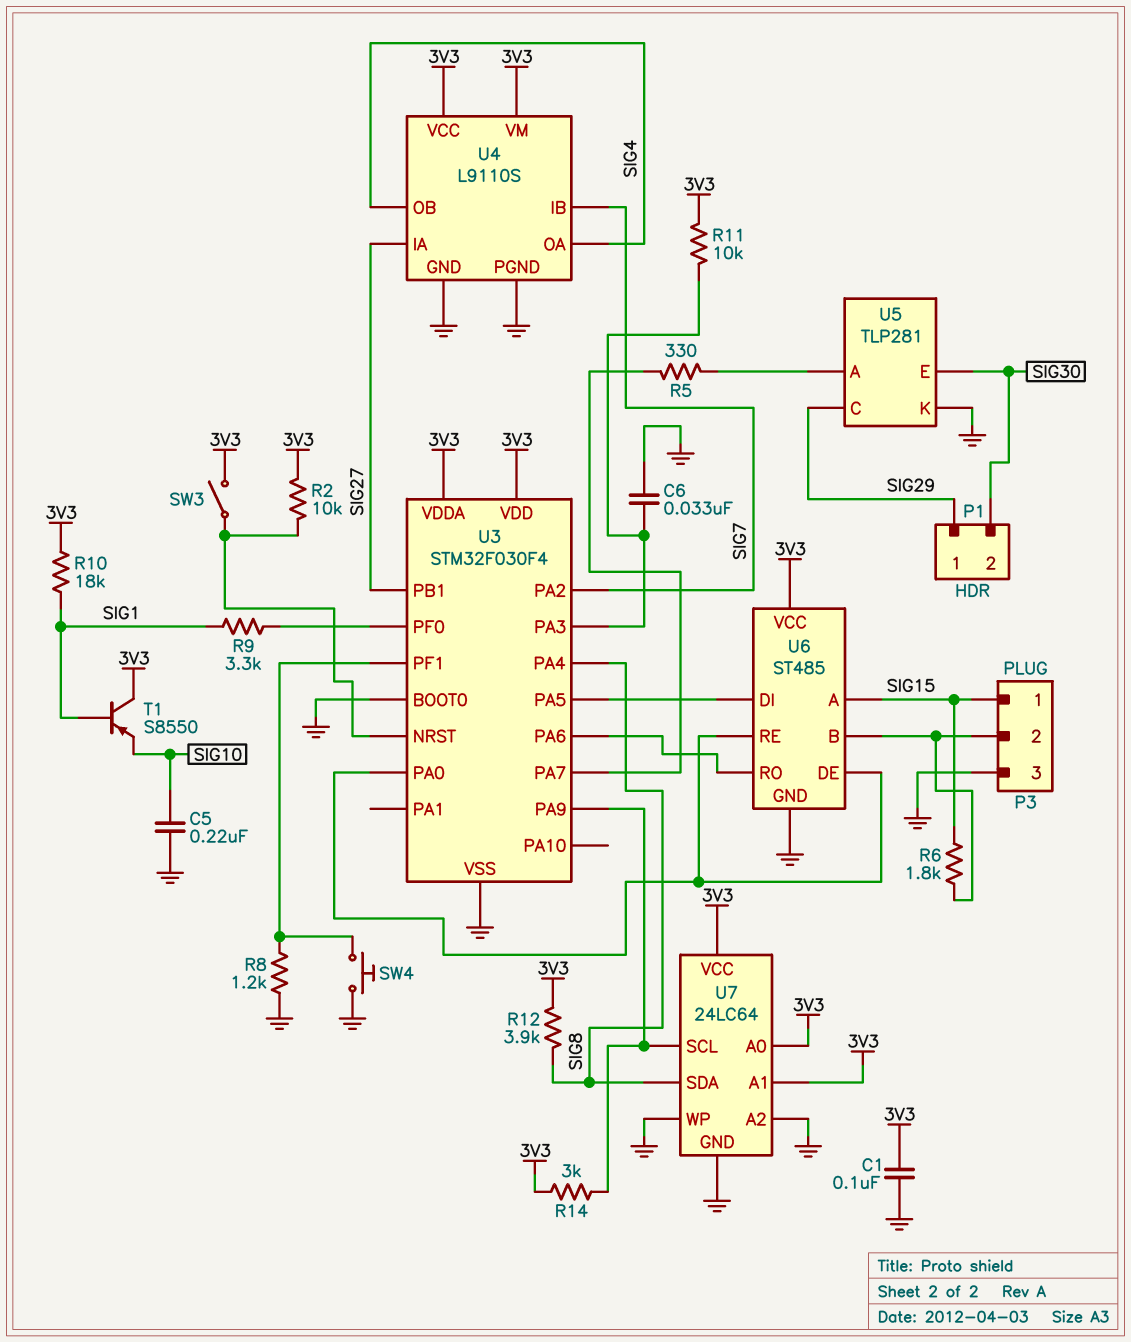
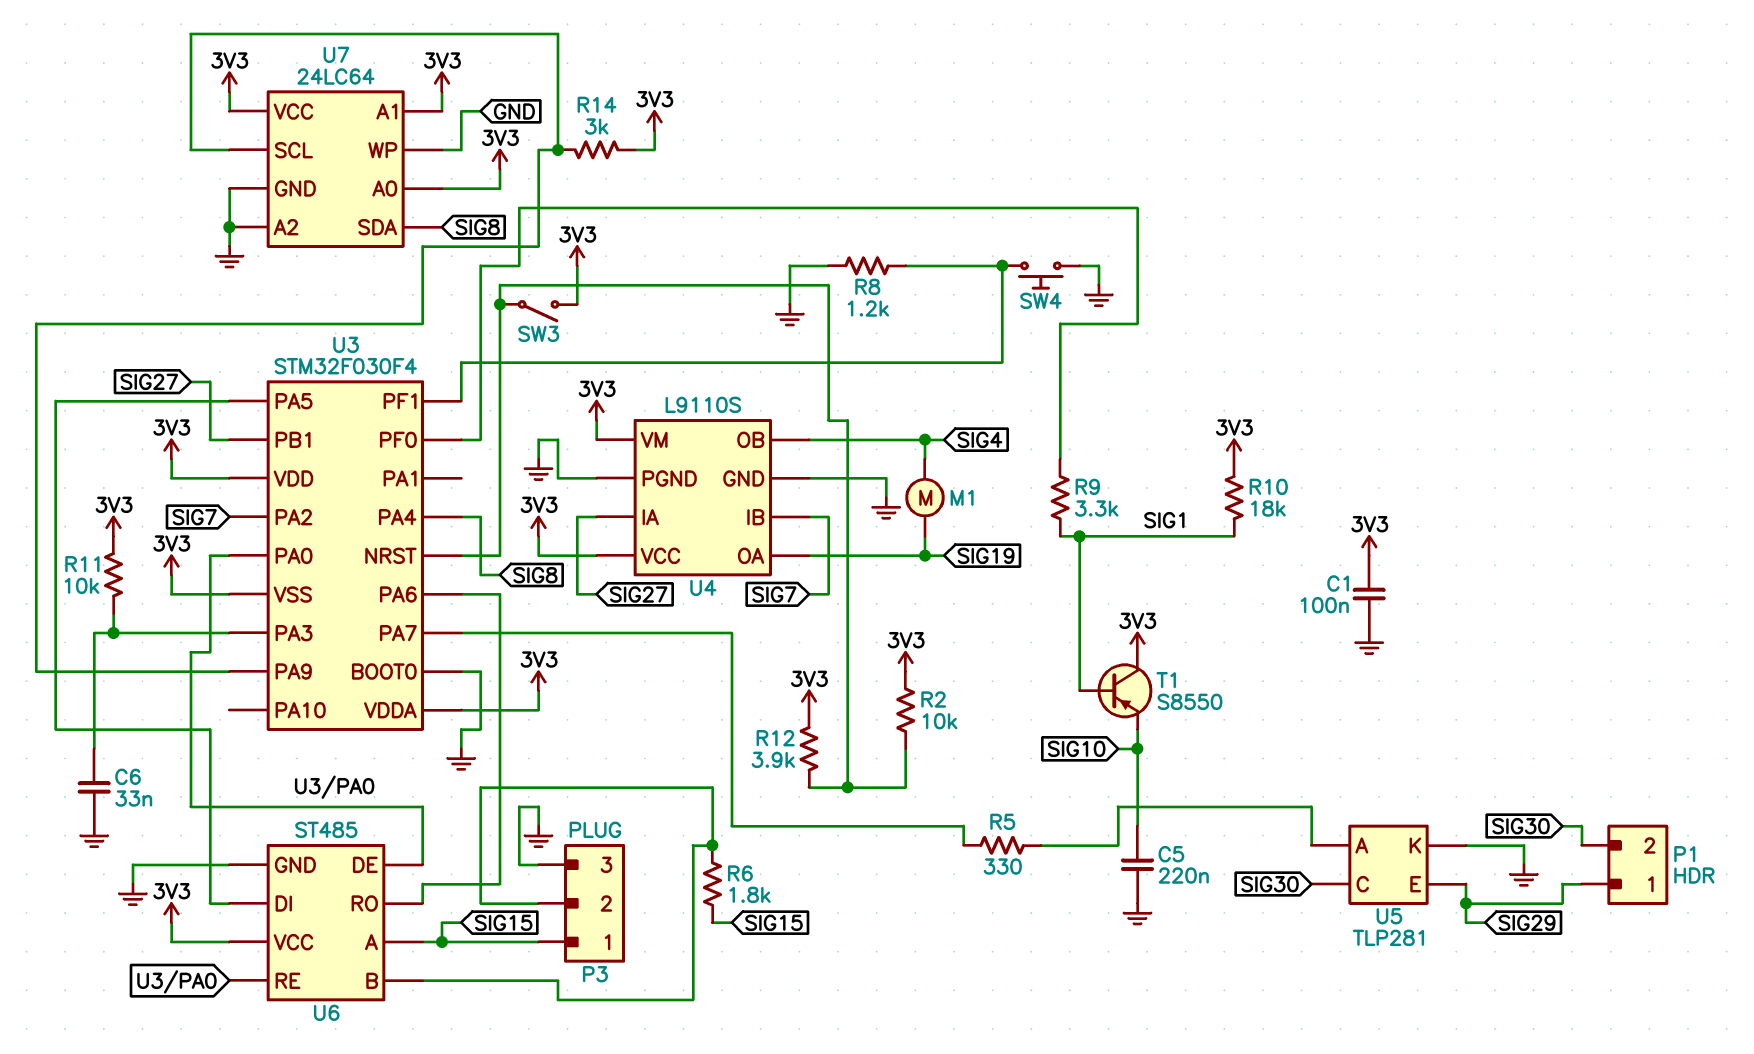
M1: none -> motor (SIG4, SIG19)
R12: 3.9k (3V3, SIG8) -> 3.9k (3V3, U3/NRST)
U3 pin VSS: GND -> 3V3
U4 pin OA: SIG4 -> SIG19
U5 pin C: SIG29 -> SIG30
U5 pin E: SIG30 -> SIG29

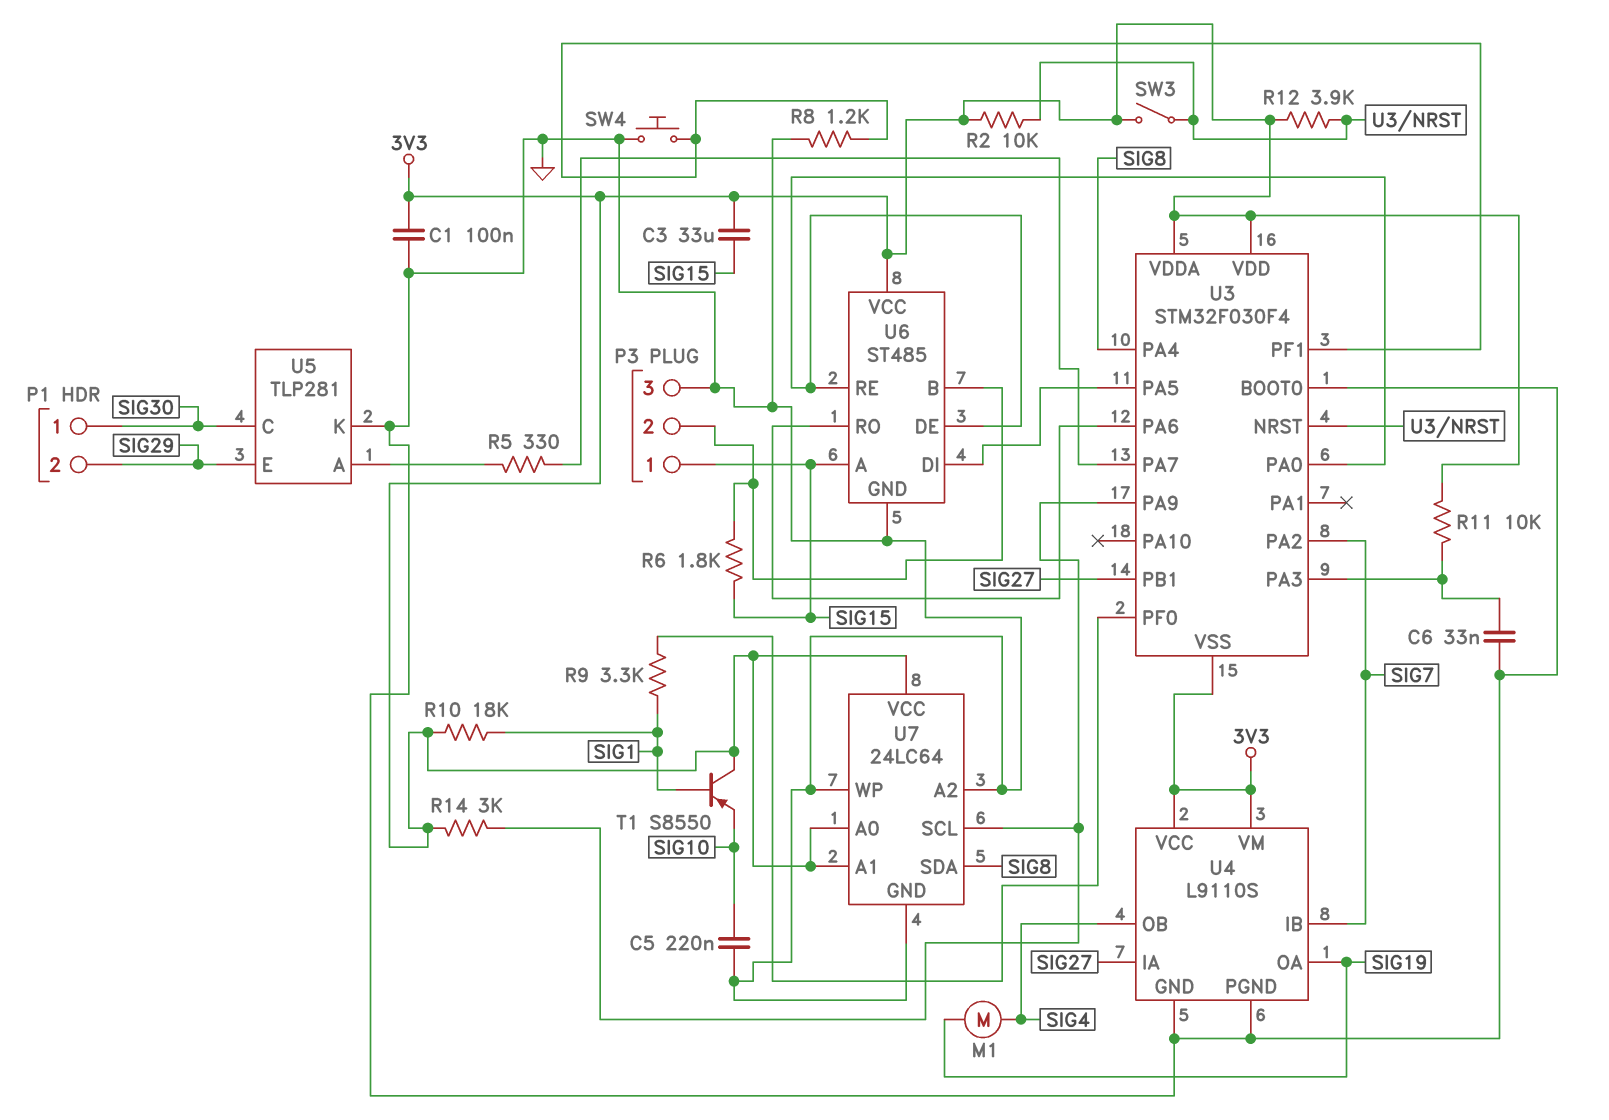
C3: none -> 33uF (3V3, SIG15)
P1 pin 1: SIG29 -> SIG30
P1 pin 2: SIG30 -> SIG29

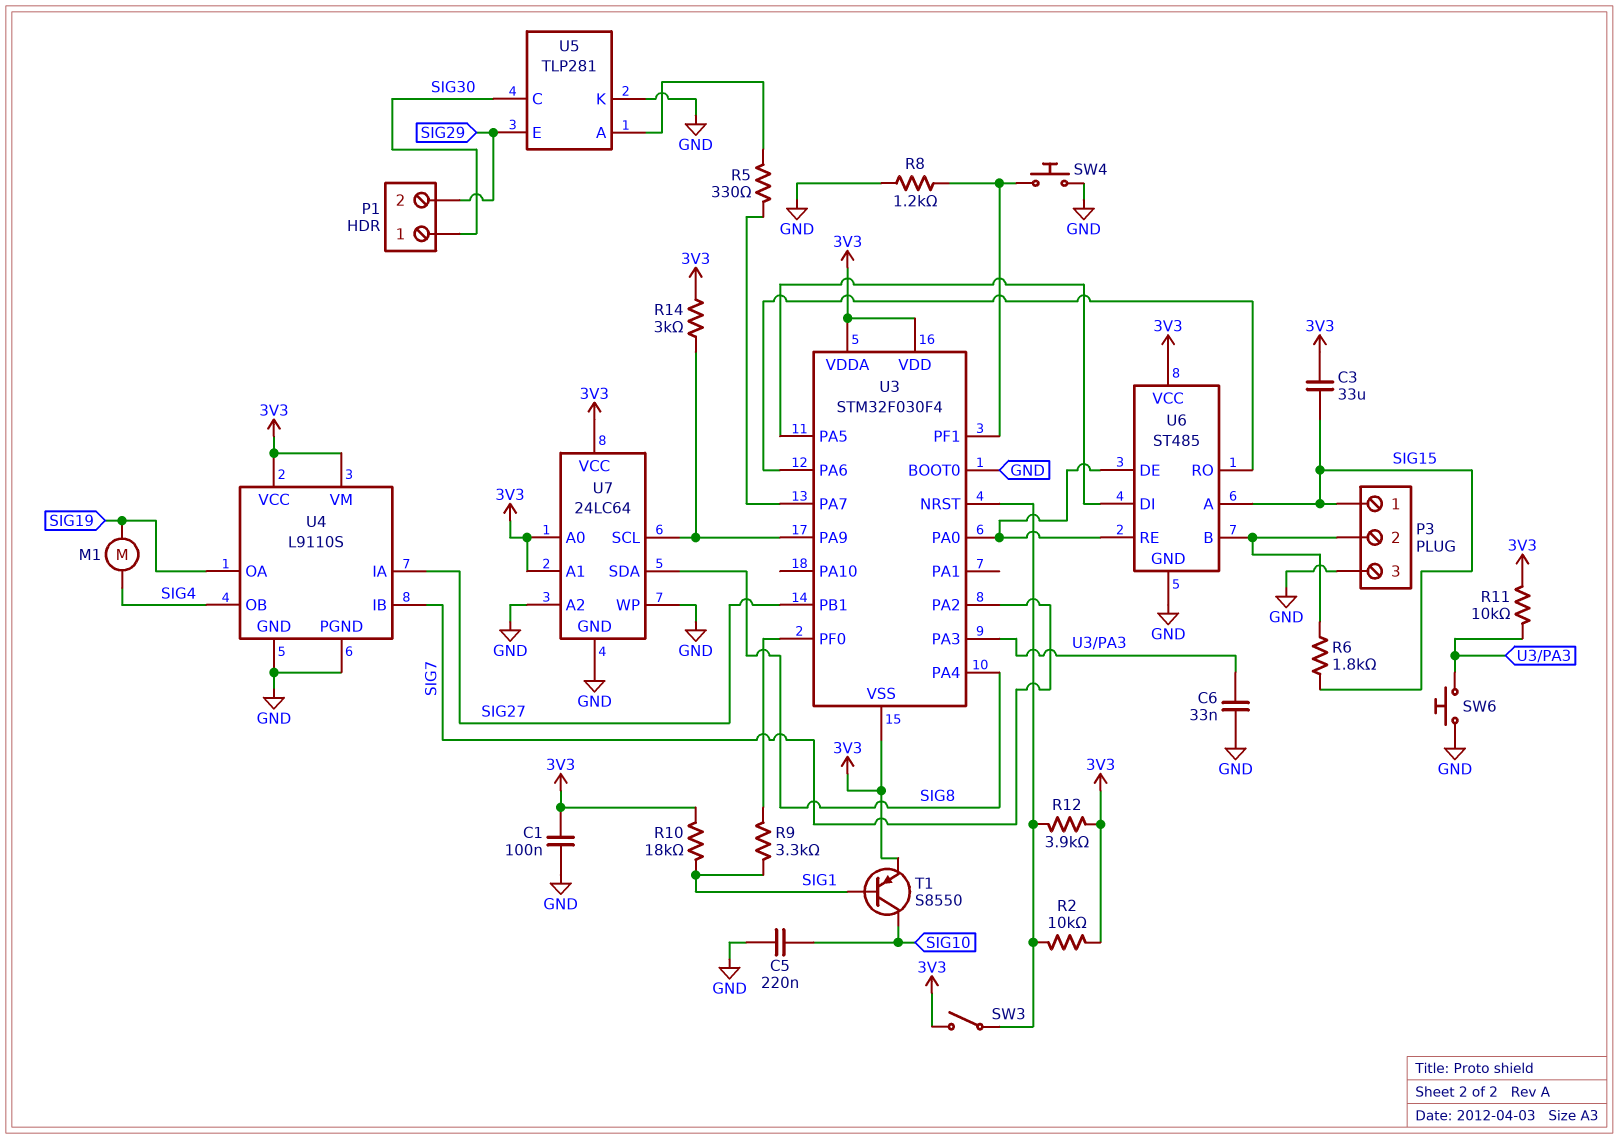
SW6: none -> button (GND, U3/PA3)
T1: PNP S8550 (B SIG1, C 3V3, E SIG10) -> PNP S8550 (B SIG1, C SIG10, E 3V3)

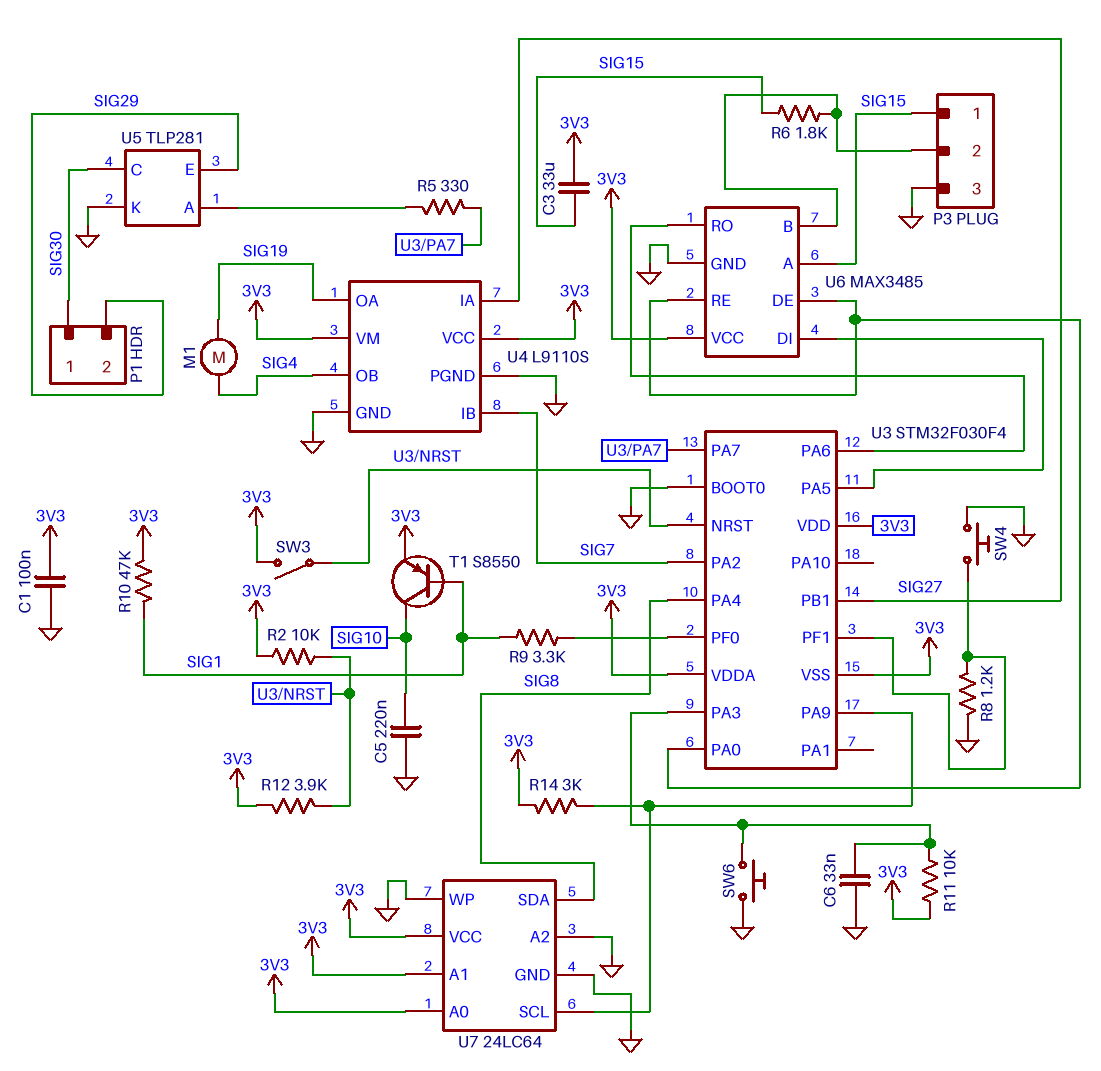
R10: 18k (3V3, SIG1) -> 47k (3V3, SIG1)
U6: ST485 -> MAX3485

